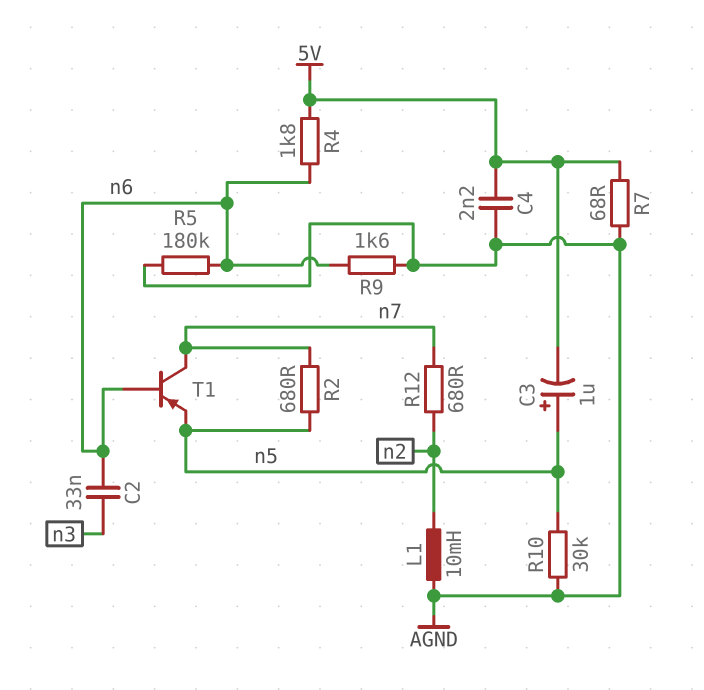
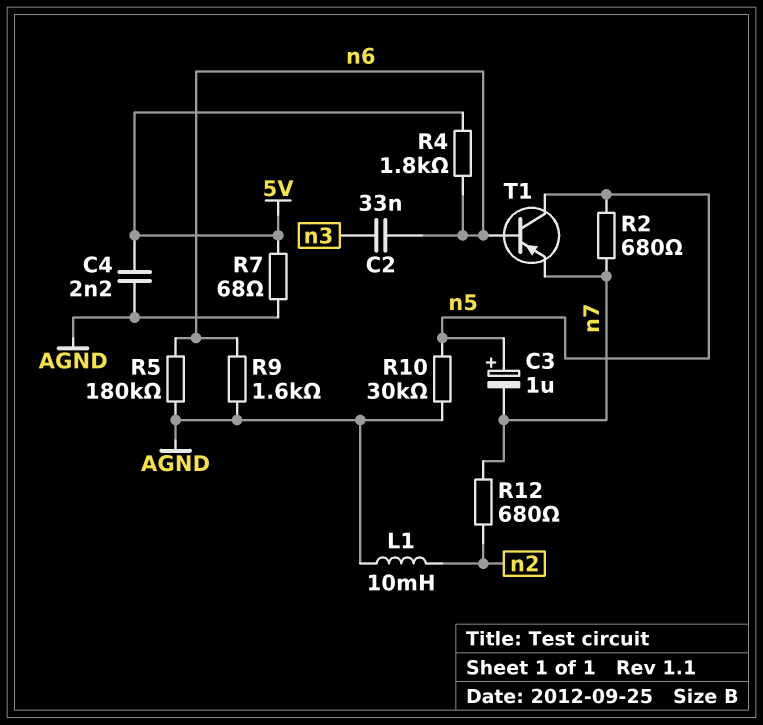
C3: 1uF (plus n5, minus 5V) -> 1uF (plus n5, minus n7)
T1: PNP (B n6, C n7, E n5) -> PNP (B n6, C n5, E n7)

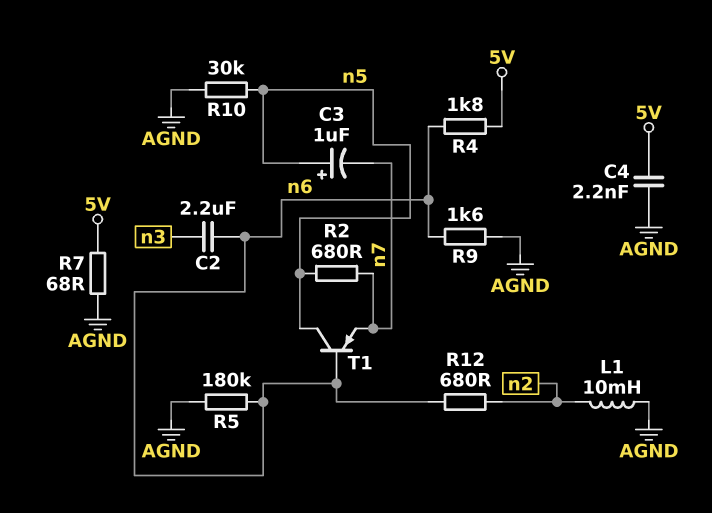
C2: 33nF (n3, n6) -> 2.2uF (n3, n6)
R12: 680 (n2, n7) -> 680 (n2, n6)

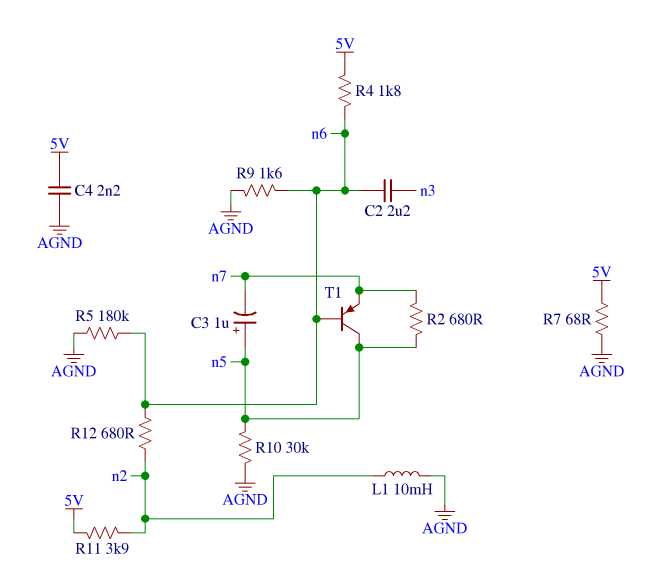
R11: none -> 3.9k (5V, n2)

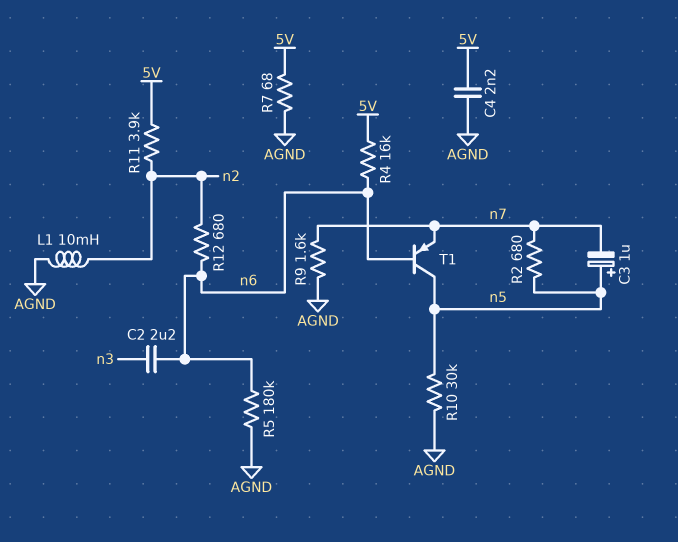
R4: 1.8k (5V, n6) -> 16k (5V, n6)
R9: 1.6k (AGND, n6) -> 1.6k (AGND, n7)

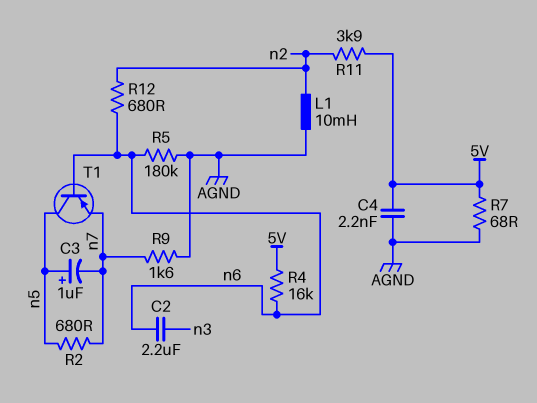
R10: 30k (AGND, n5) -> none

